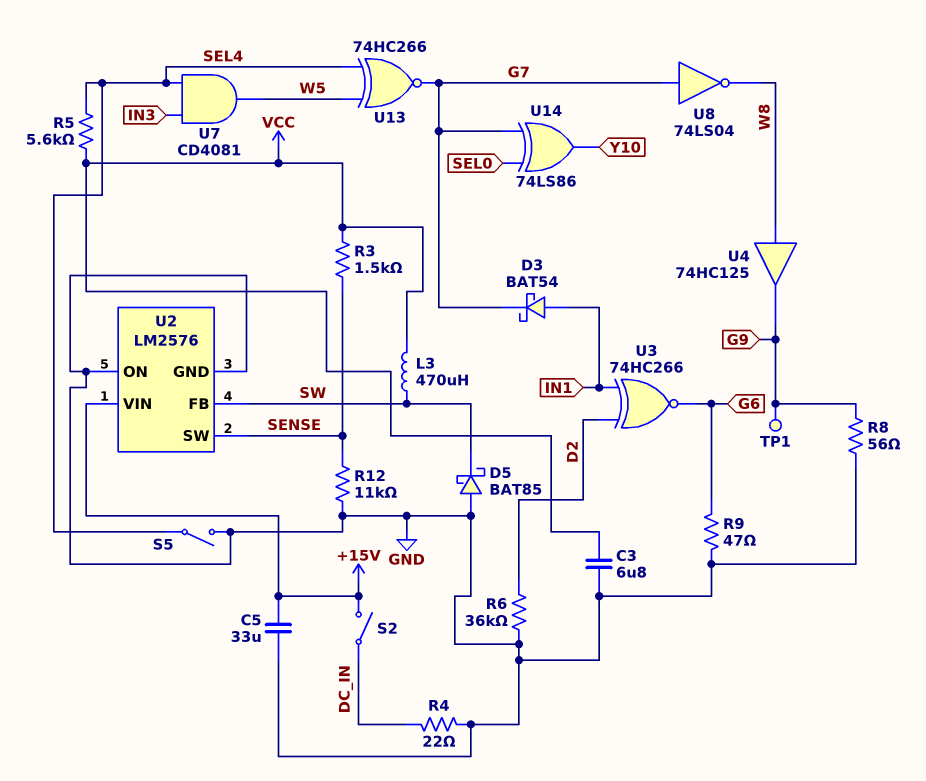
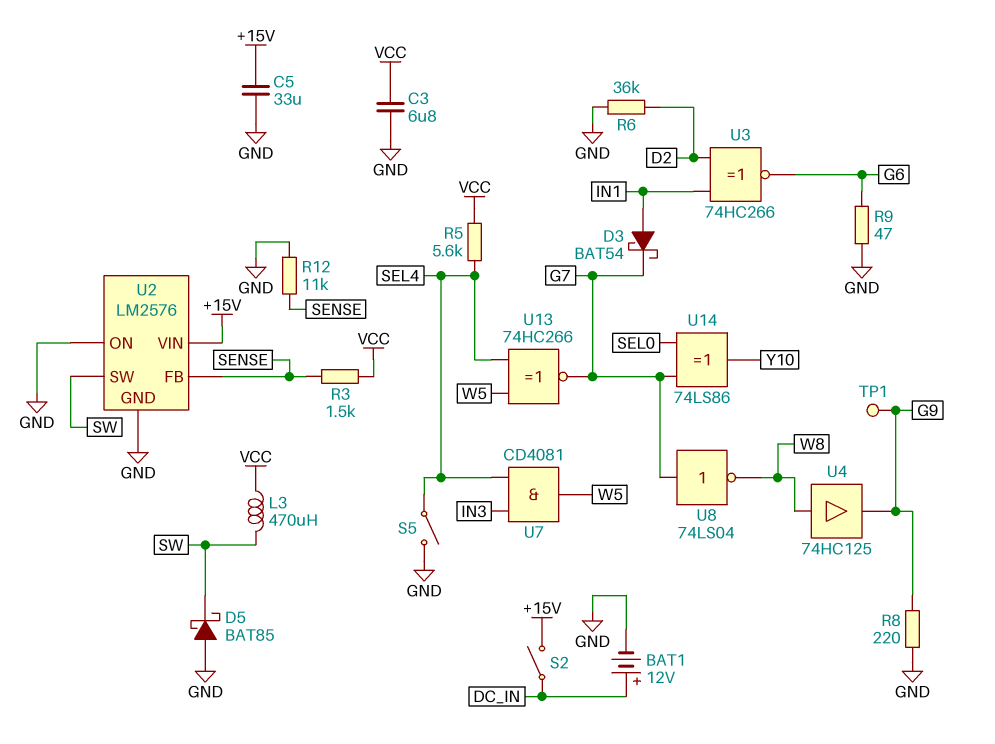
BAT1: none -> 12V (plus DC_IN, minus GND)
R4: 22 (DC_IN, GND) -> none
R8: 56 (G9, GND) -> 220 (G9, GND)
U2 pin FB: SW -> SENSE
U2 pin SW: SENSE -> SW

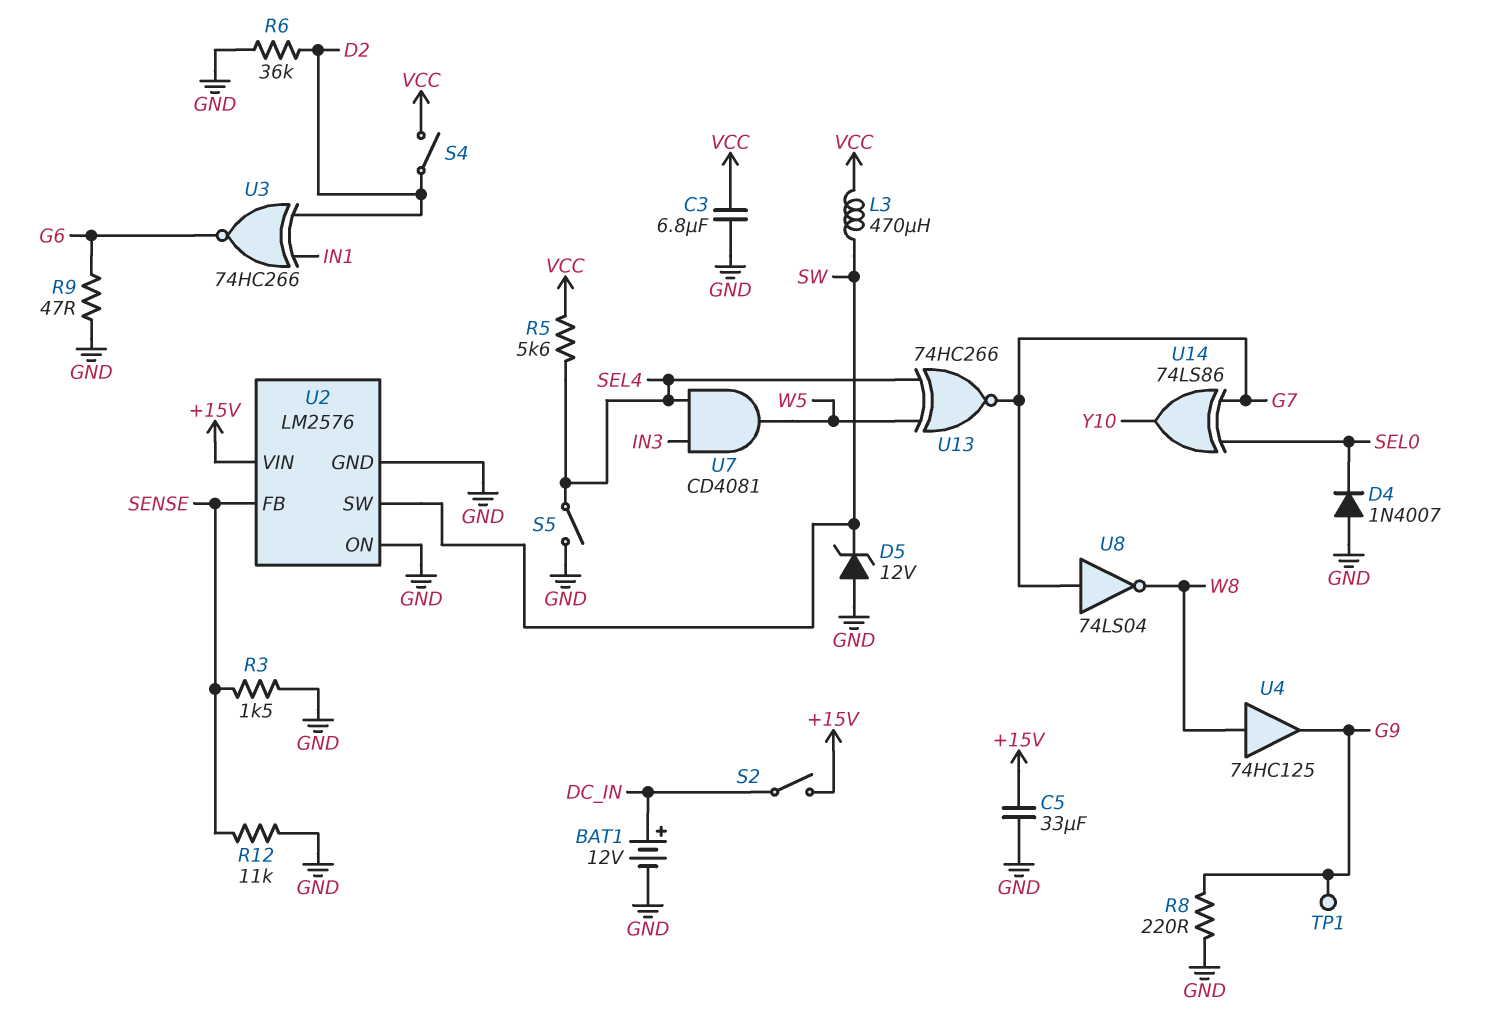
D3: schottky BAT54 (A IN1, K G7) -> none
D4: none -> diode 1N4007 (A GND, K SEL0)
D5: schottky BAT85 (A GND, K SW) -> zener 12V (A GND, K SW)
R3: 1.5k (SENSE, VCC) -> 1.5k (GND, SENSE)
S4: none -> switch (D2, VCC)

